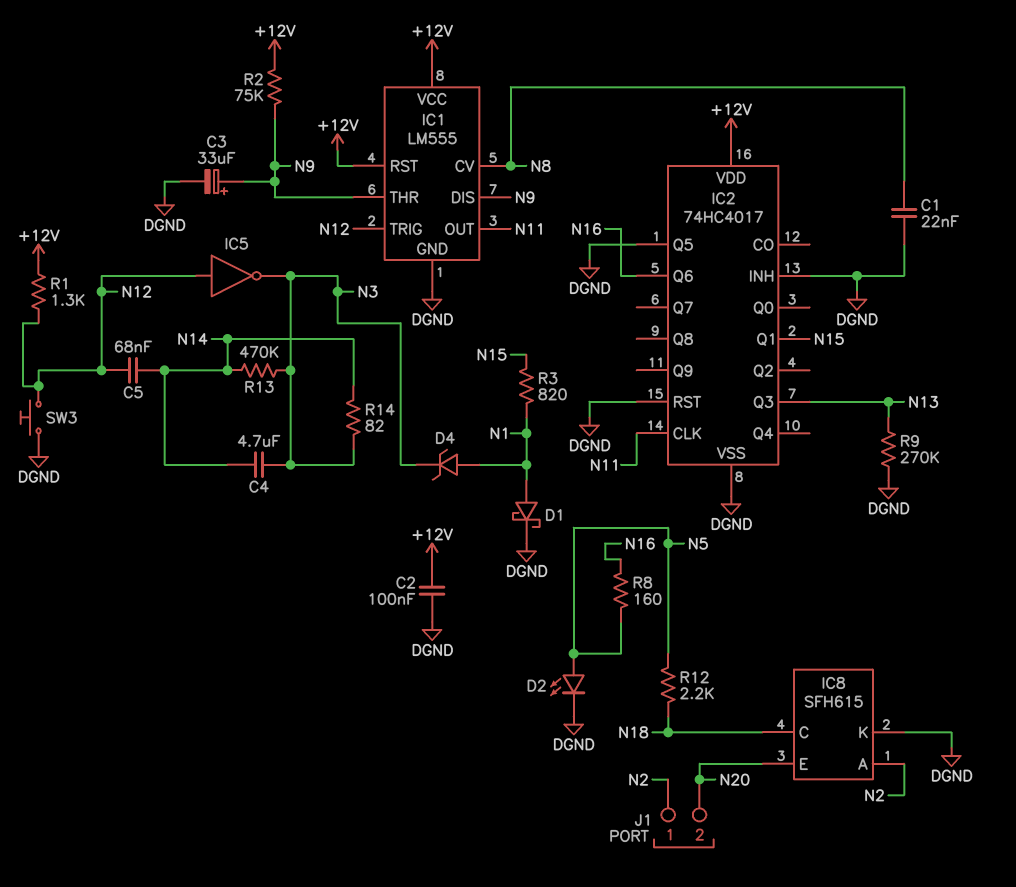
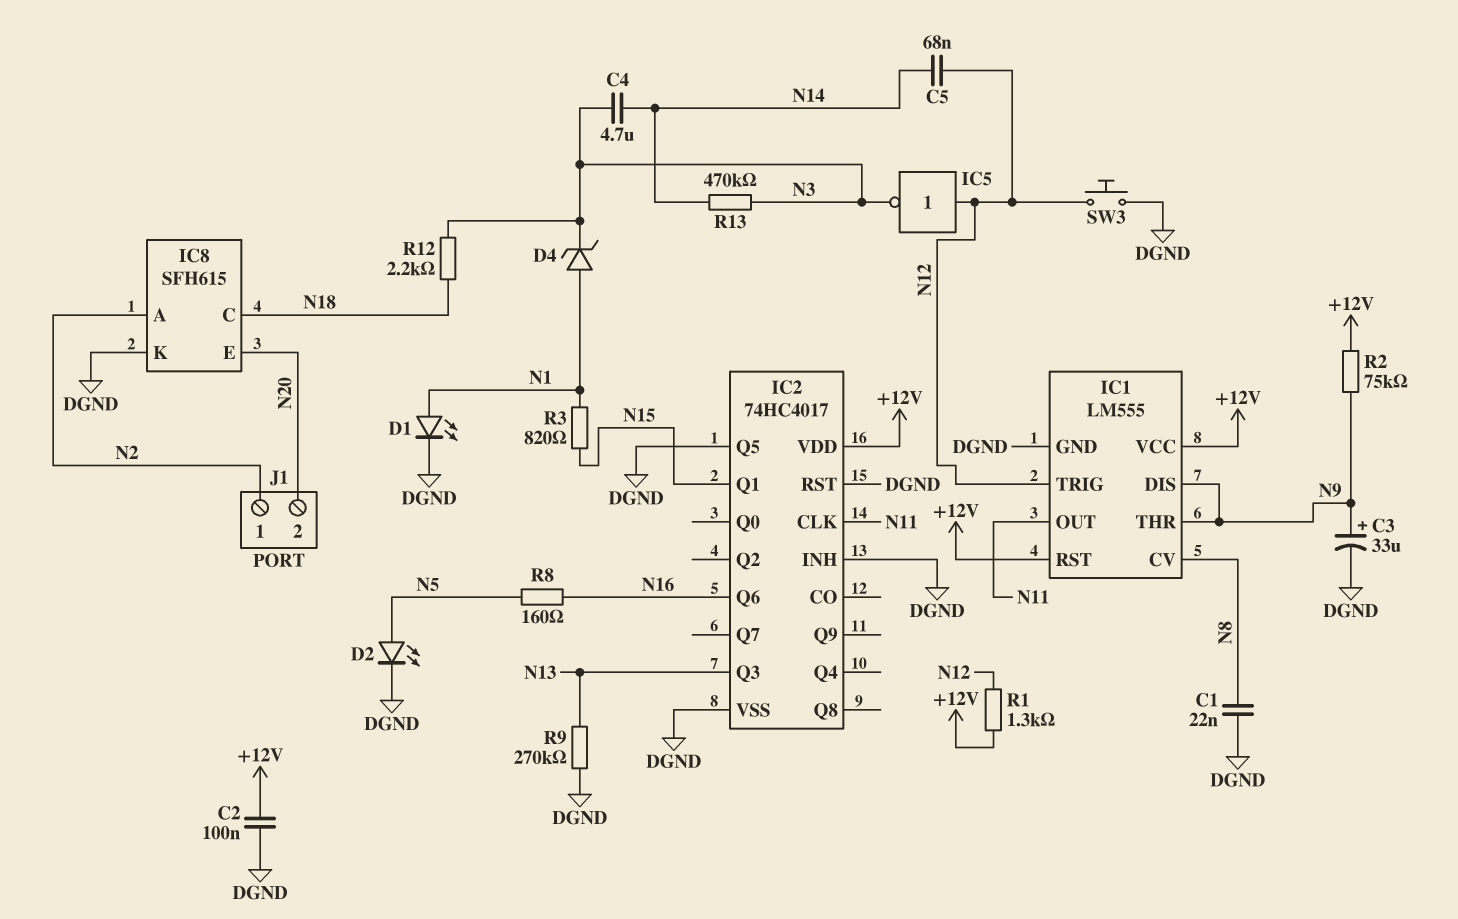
D1: schottky (A N1, K DGND) -> LED (A N1, K DGND)
R12: 2.2k (N5, N18) -> 2.2k (N3, N18)
R14: 82 (N3, N14) -> none

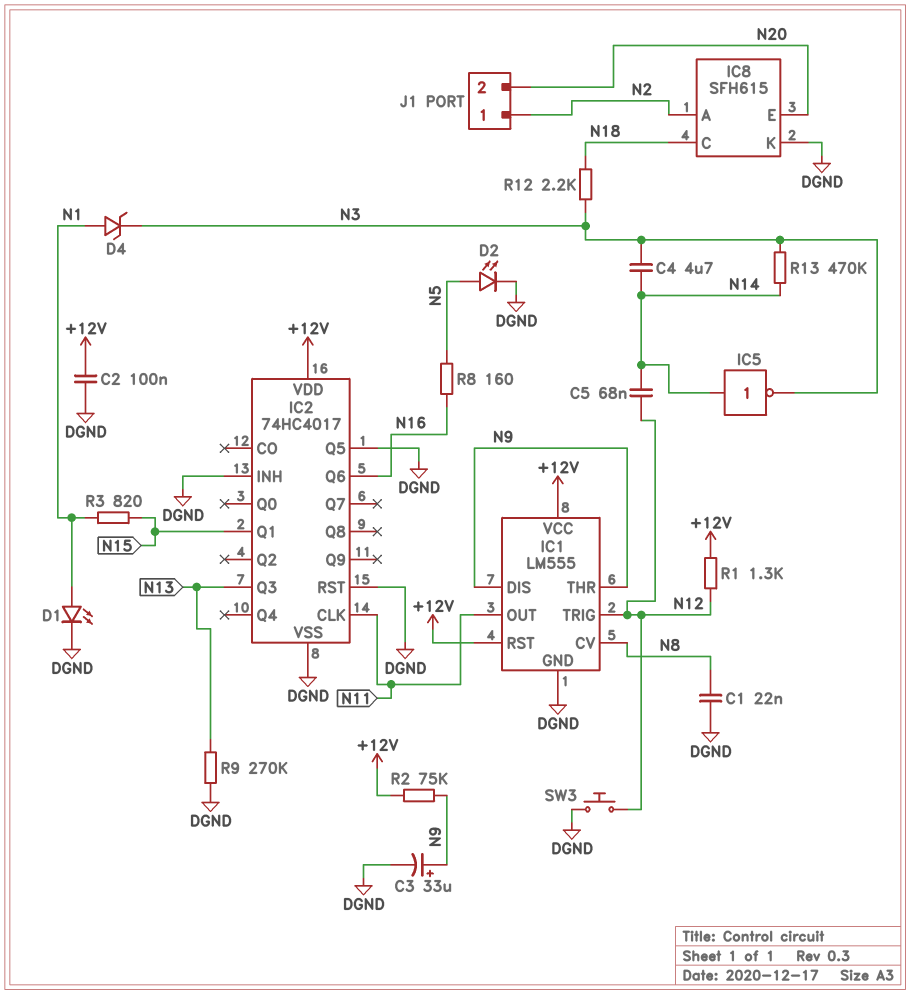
IC5: NOT (in N12, out N3) -> NOT (in N14, out N3)

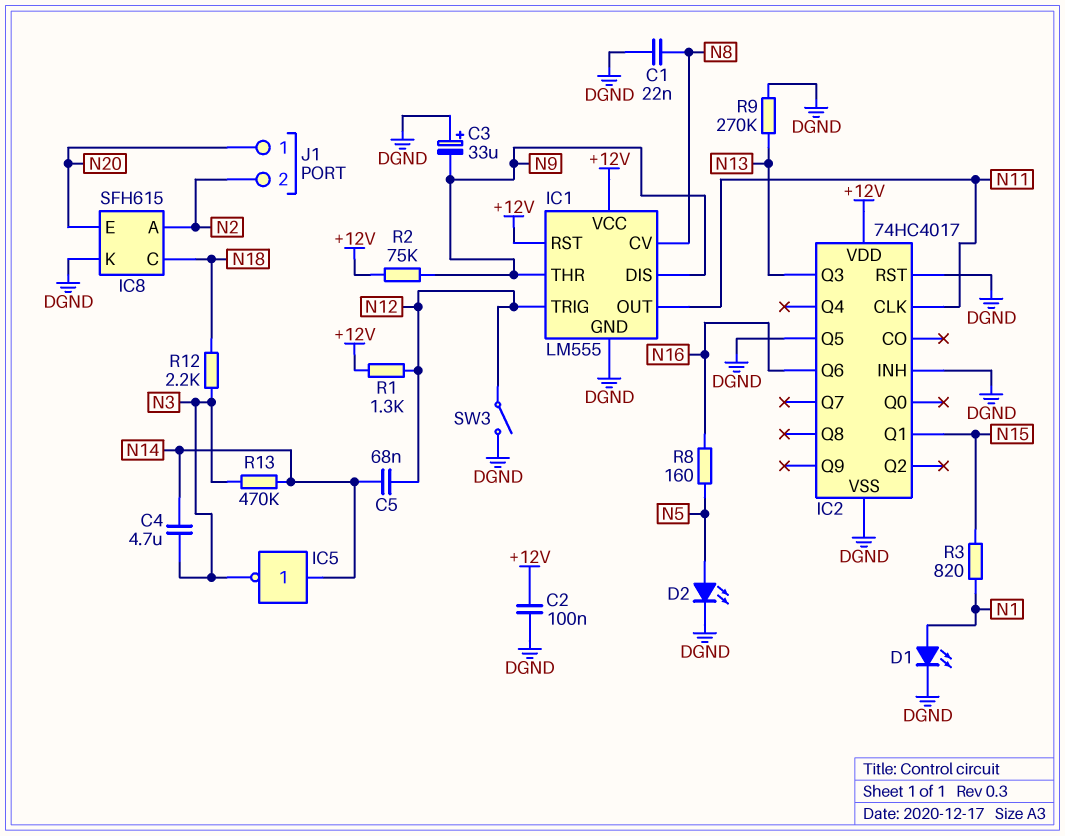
C3: 33uF (plus N9, minus DGND) -> 33uF (plus DGND, minus N9)
D4: zener (A N1, K N3) -> none
J1 pin 1: N2 -> N20
J1 pin 2: N20 -> N2
SW3: button (DGND, N12) -> switch (DGND, N12)

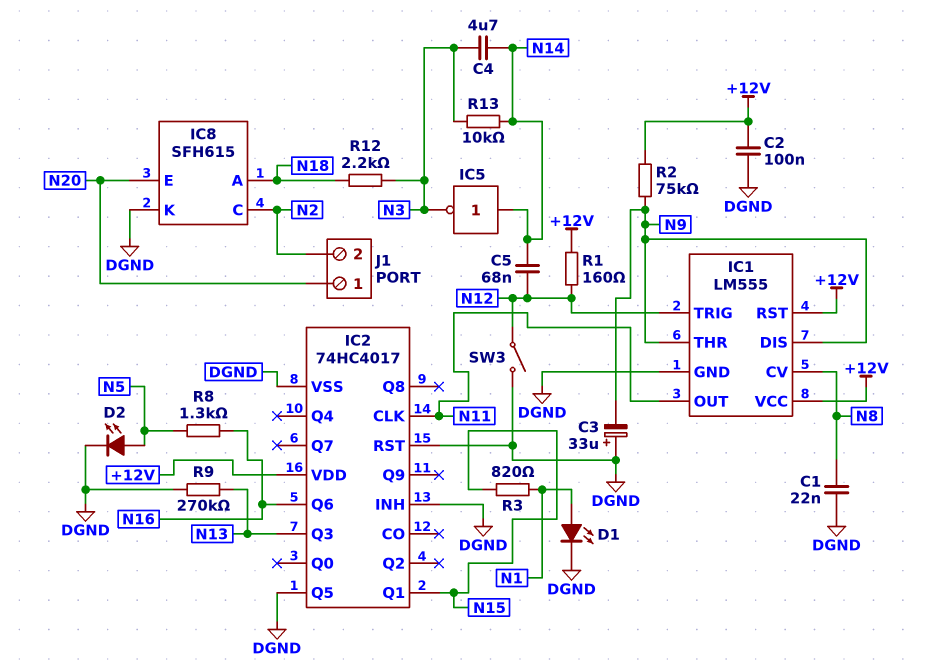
IC8 pin A: N2 -> N18
IC8 pin C: N18 -> N2
R1: 1.3k (+12V, N12) -> 160 (+12V, N12)
R8: 160 (N5, N16) -> 1.3k (N5, N16)
R13: 470k (N3, N14) -> 10k (N3, N14)

